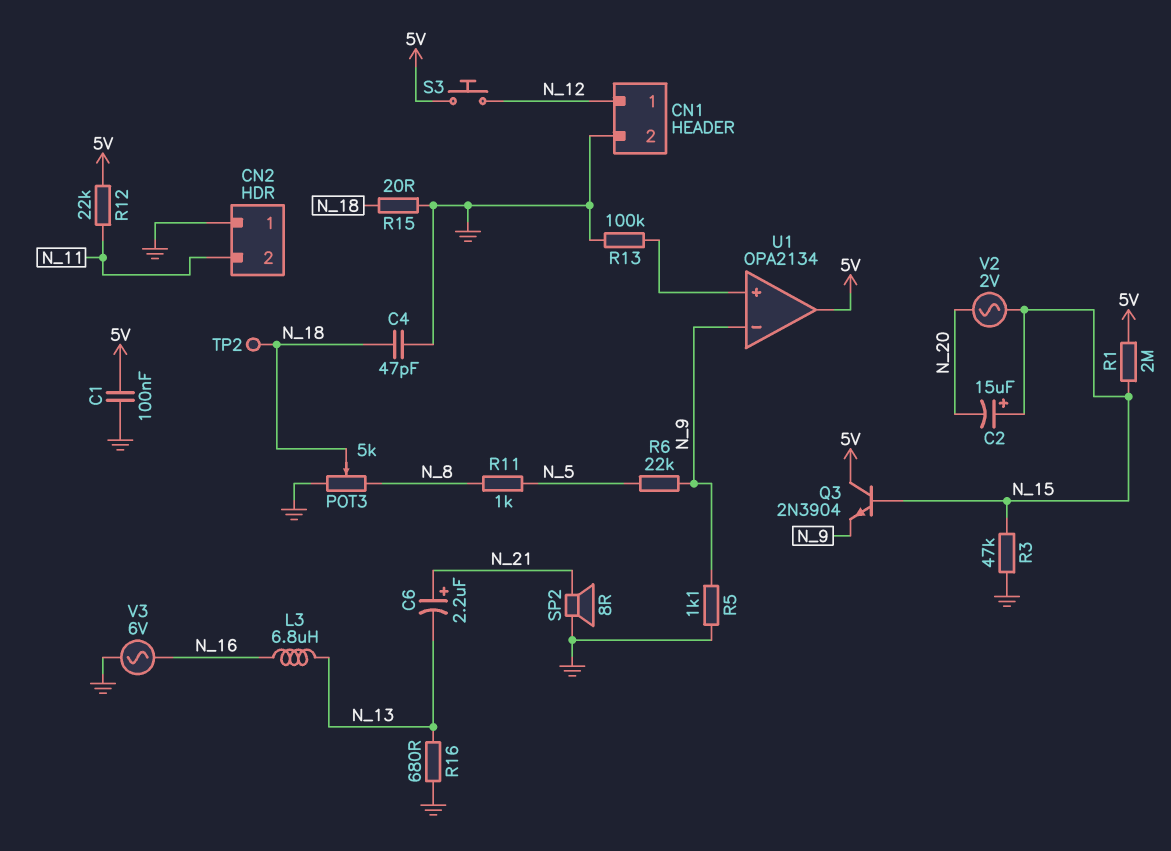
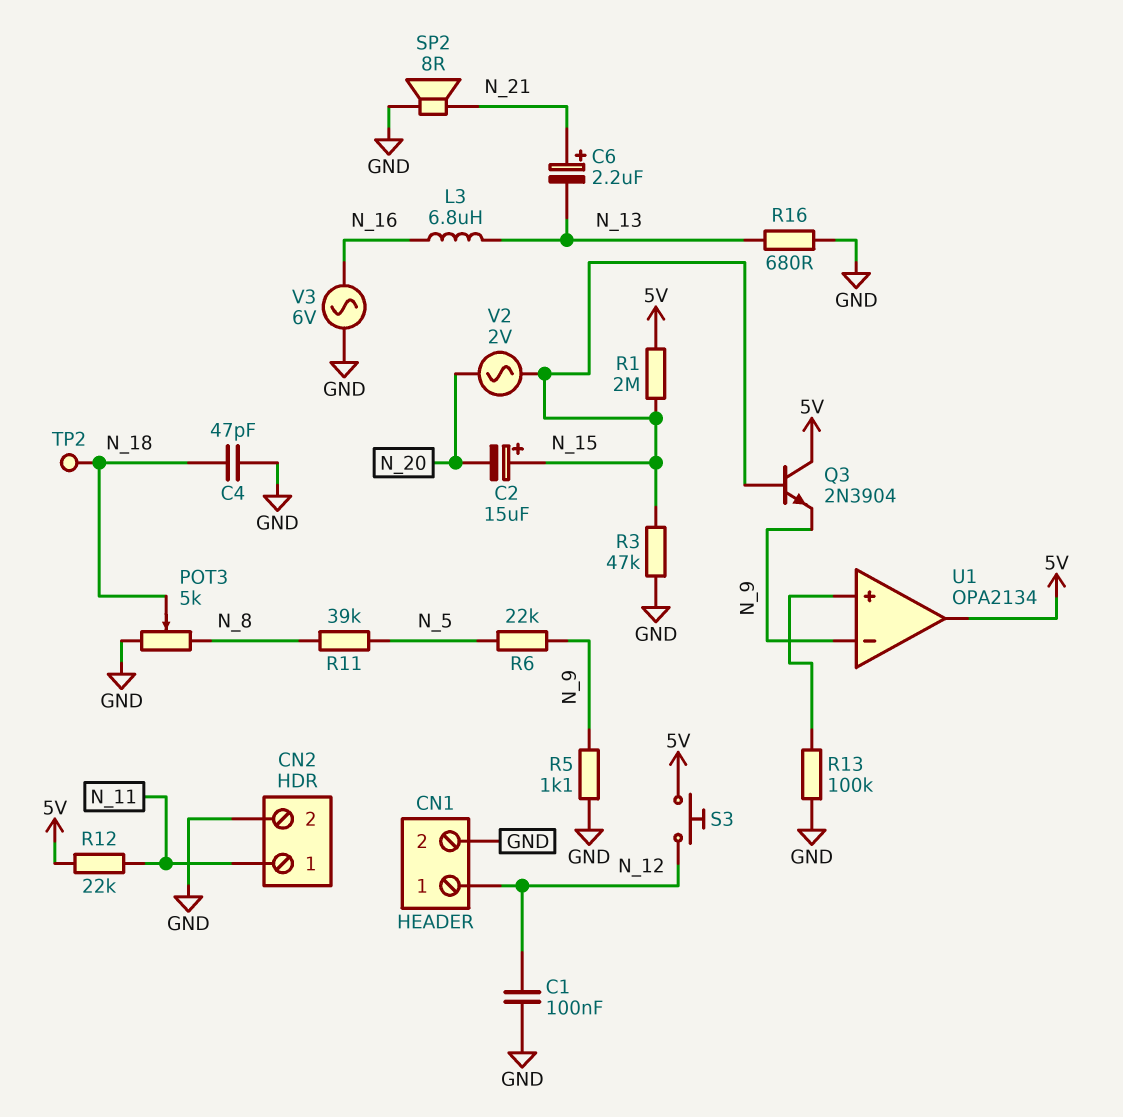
C1: 100nF (5V, GND) -> 100nF (GND, N_12)
CN2 pin 1: GND -> N_11
CN2 pin 2: N_11 -> GND
R11: 1k (N_5, N_8) -> 39k (N_5, N_8)
R15: 20 (GND, N_18) -> none

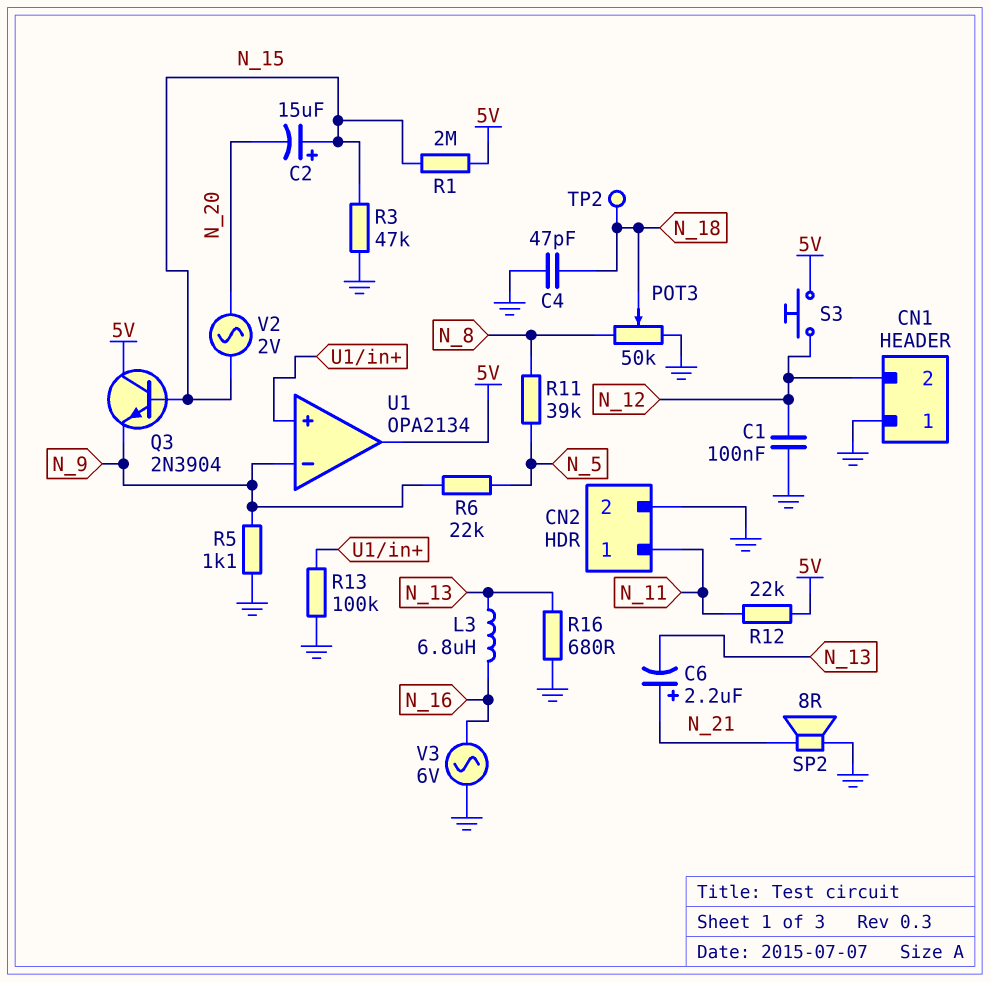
CN1 pin 1: N_12 -> GND
CN1 pin 2: GND -> N_12
POT3: 5k (GND, N_8, wiper N_18) -> 50k (GND, N_8, wiper N_18)

